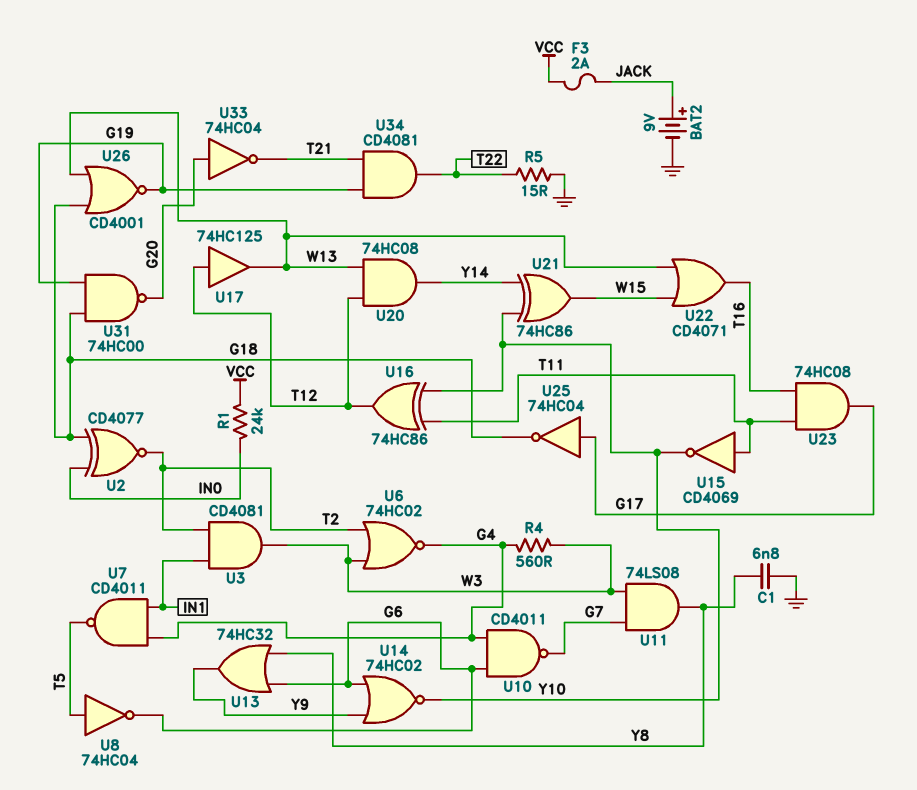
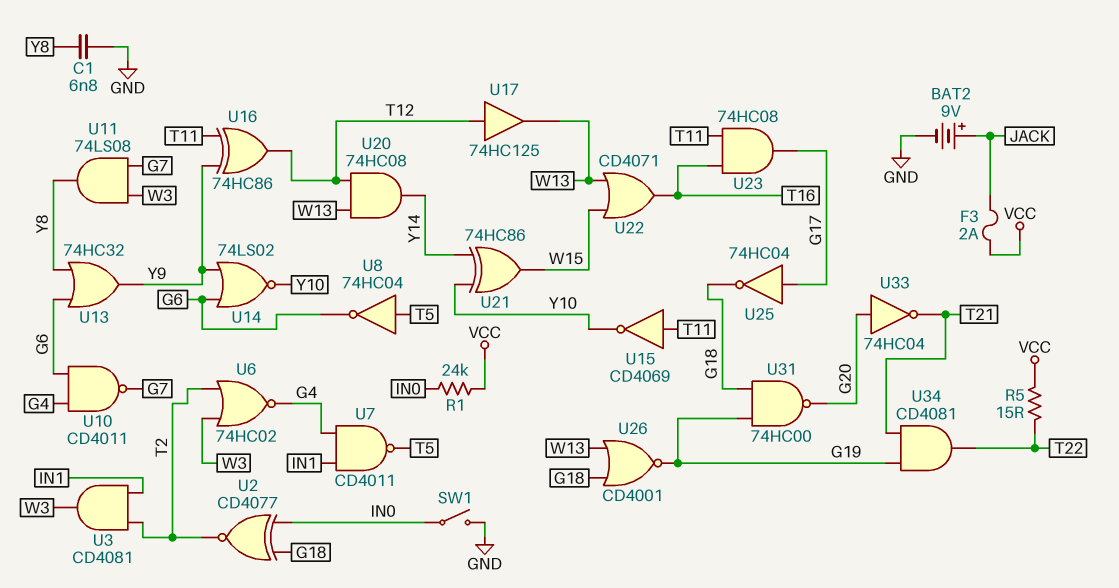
R4: 560 (G4, W3) -> none
R5: 15 (GND, T22) -> 15 (T22, VCC)
SW1: none -> switch (GND, IN0)
U14: NOR 74HC02 (in G6, in Y9, out Y10) -> NOR 74LS02 (in G6, in Y9, out Y10)
U16: XOR 74HC86 (in T11, in Y10, out T12) -> XOR 74HC86 (in T11, in Y9, out T12)

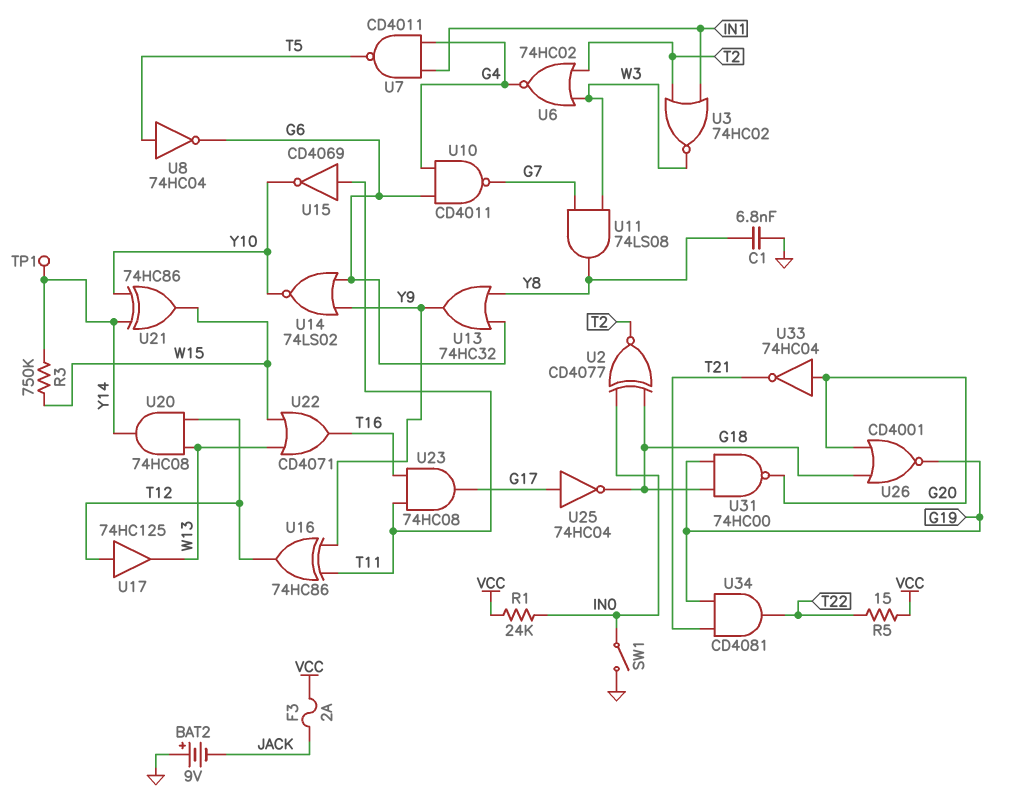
BAT2: 9V (plus JACK, minus GND) -> 9V (plus GND, minus JACK)
R3: none -> 750k (W15, Y14)
TP1: none -> test point (Y14)
U3: AND CD4081 (in IN1, in T2, out W3) -> NOR 74HC02 (in IN1, in T2, out W3)
U26: NOR CD4001 (in G18, in W13, out G19) -> NOR CD4001 (in G18, in G20, out G19)

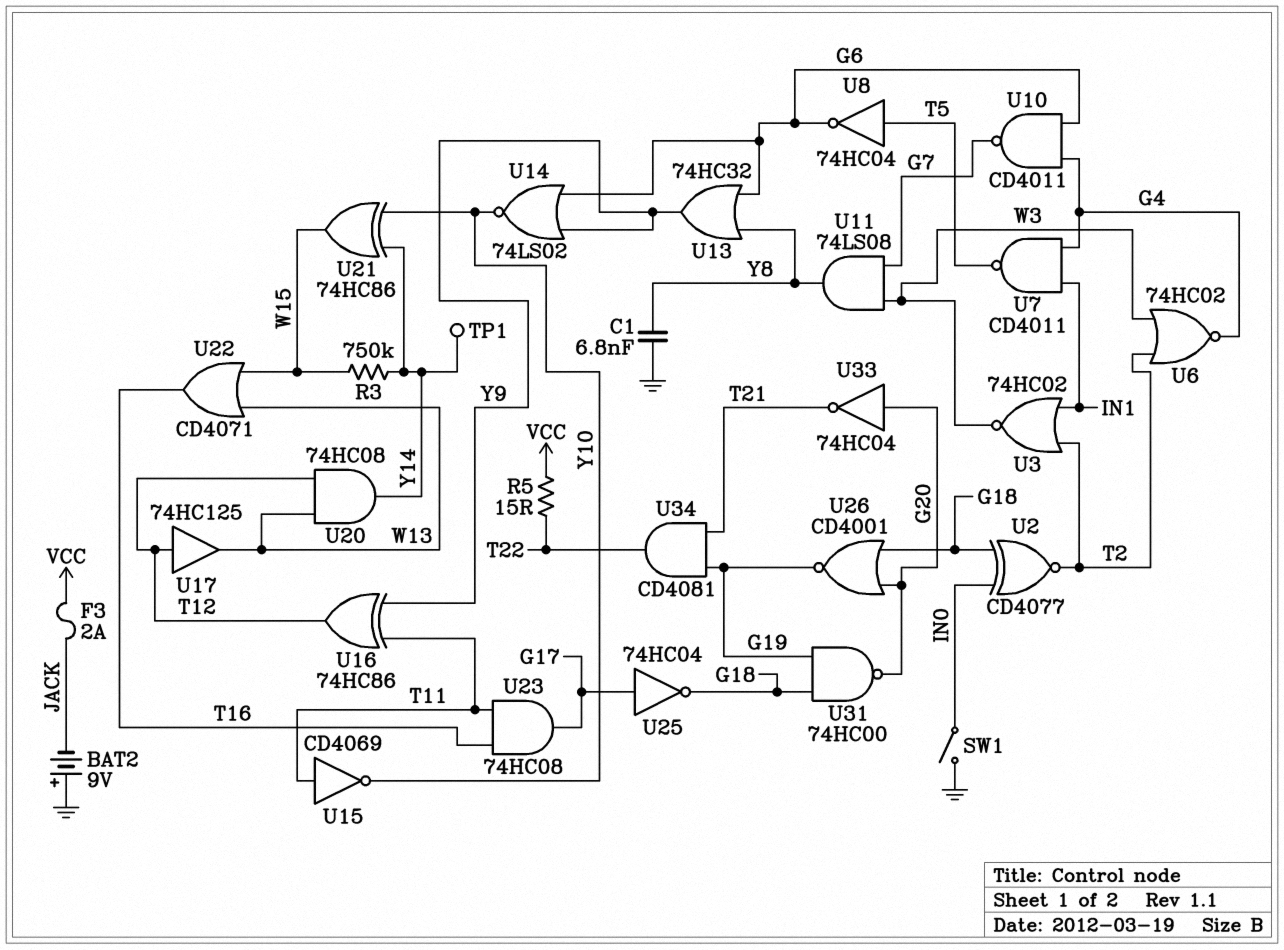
R1: 24k (IN0, VCC) -> none

